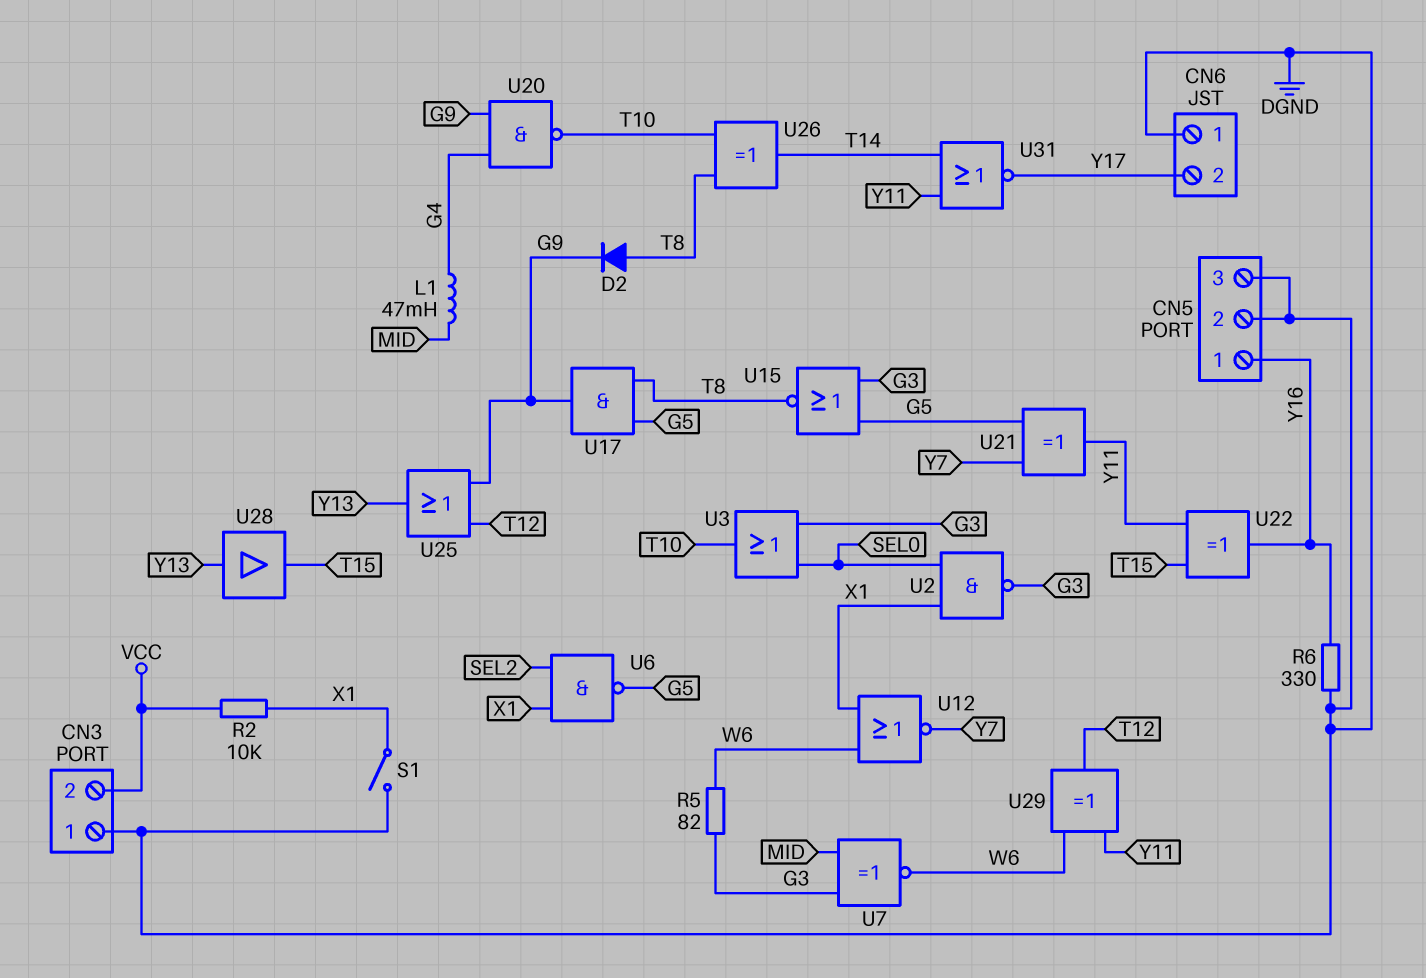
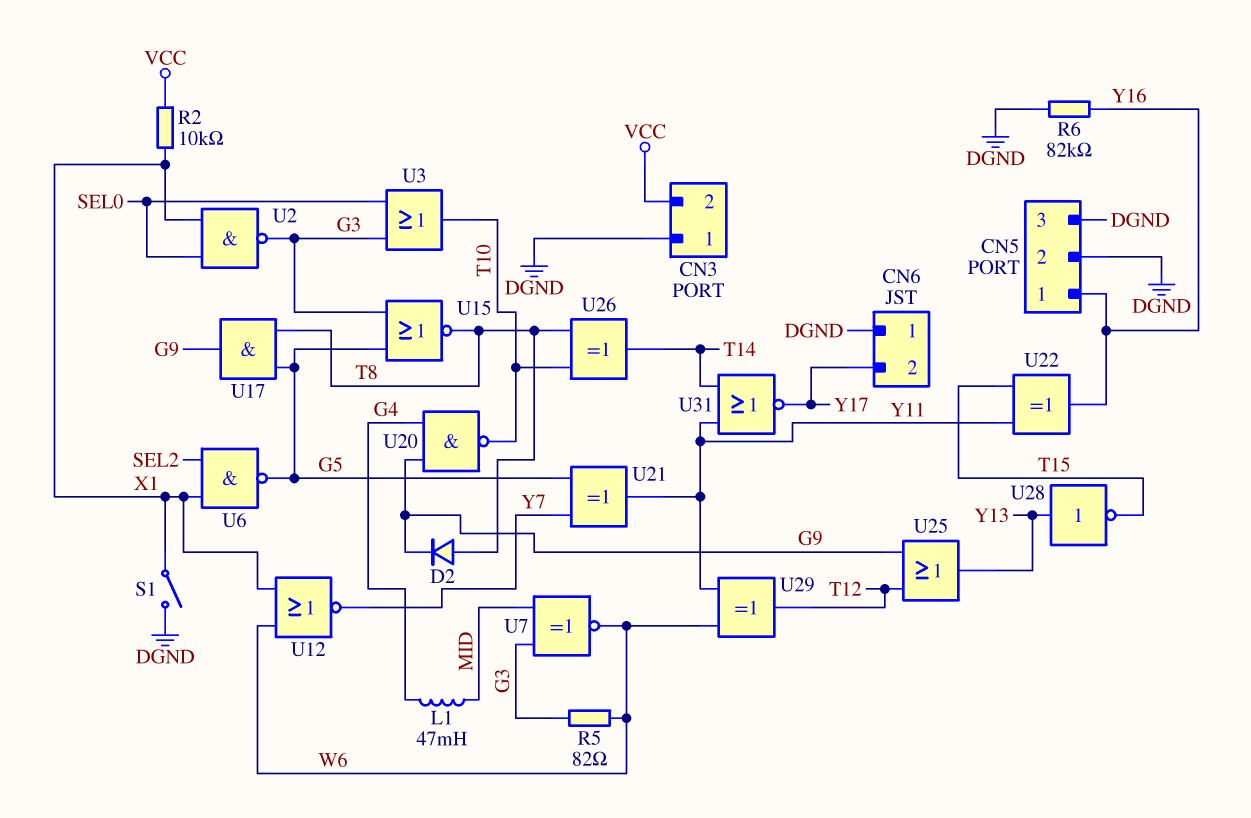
R6: 330 (DGND, Y16) -> 82k (DGND, Y16)
U28: buffer (in Y13, out T15) -> NOT (in Y13, out T15)

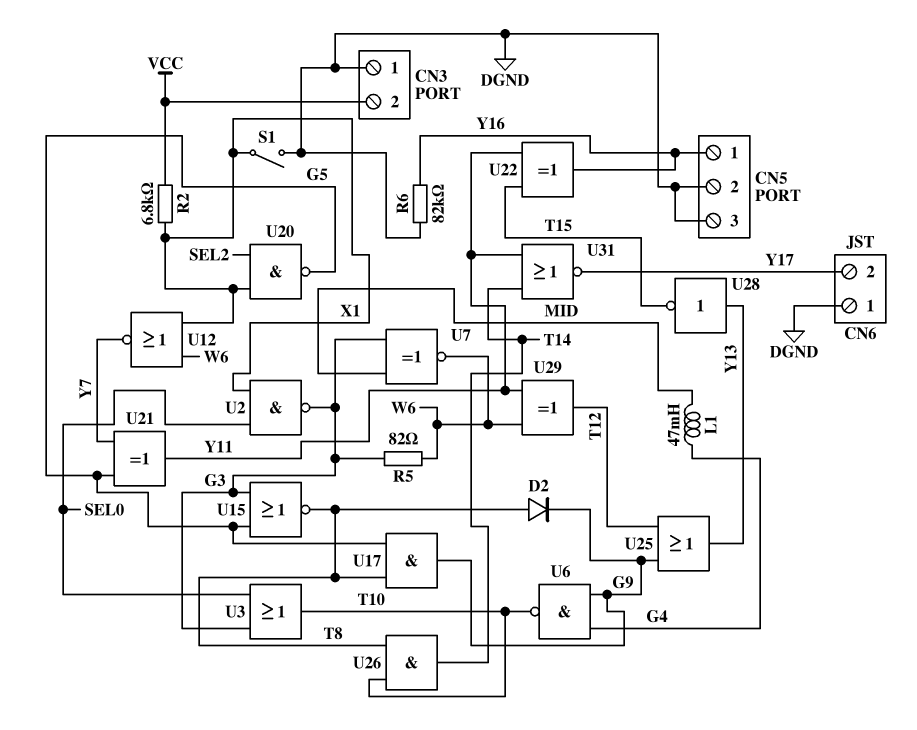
R2: 10k (VCC, X1) -> 6.8k (VCC, X1)
U6: NAND (in SEL2, in X1, out G5) -> NAND (in G4, in G9, out T10)
U20: NAND (in G4, in G9, out T10) -> NAND (in SEL2, in X1, out G5)
U26: XOR (in T8, in T10, out T14) -> AND (in T8, in T10, out T14)

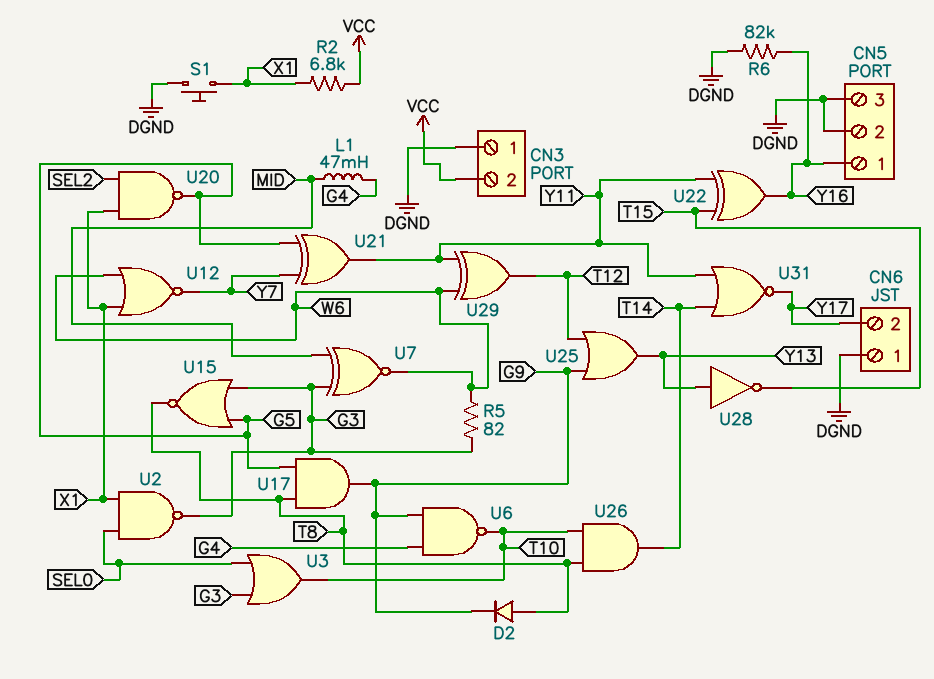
S1: switch (DGND, X1) -> button (DGND, X1)

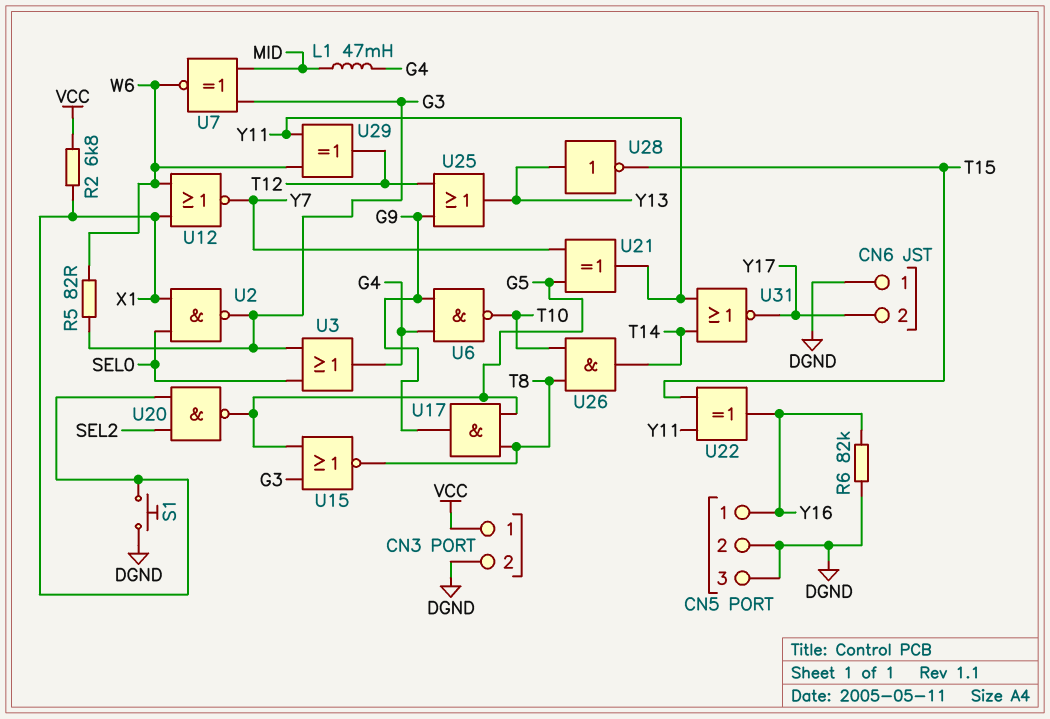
CN3 pin 1: DGND -> VCC
CN3 pin 2: VCC -> DGND
D2: diode (A T8, K G9) -> none
U3: OR (in G3, in SEL0, out T10) -> OR (in G3, in SEL0, out G4)

